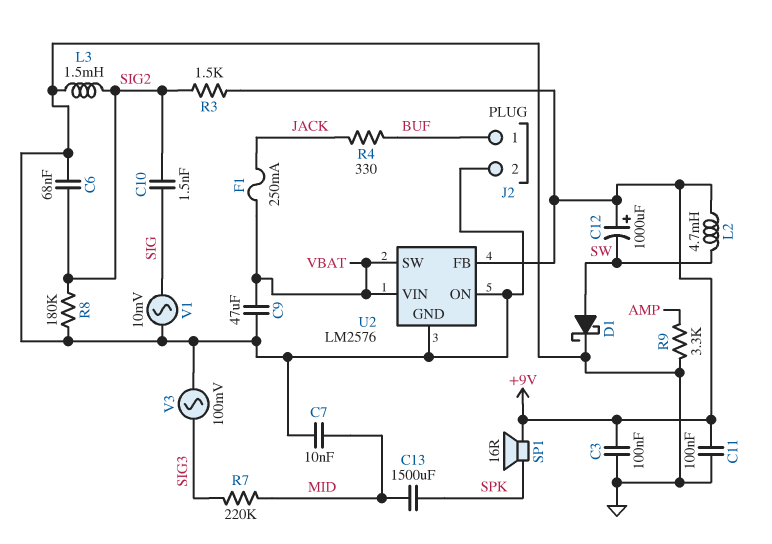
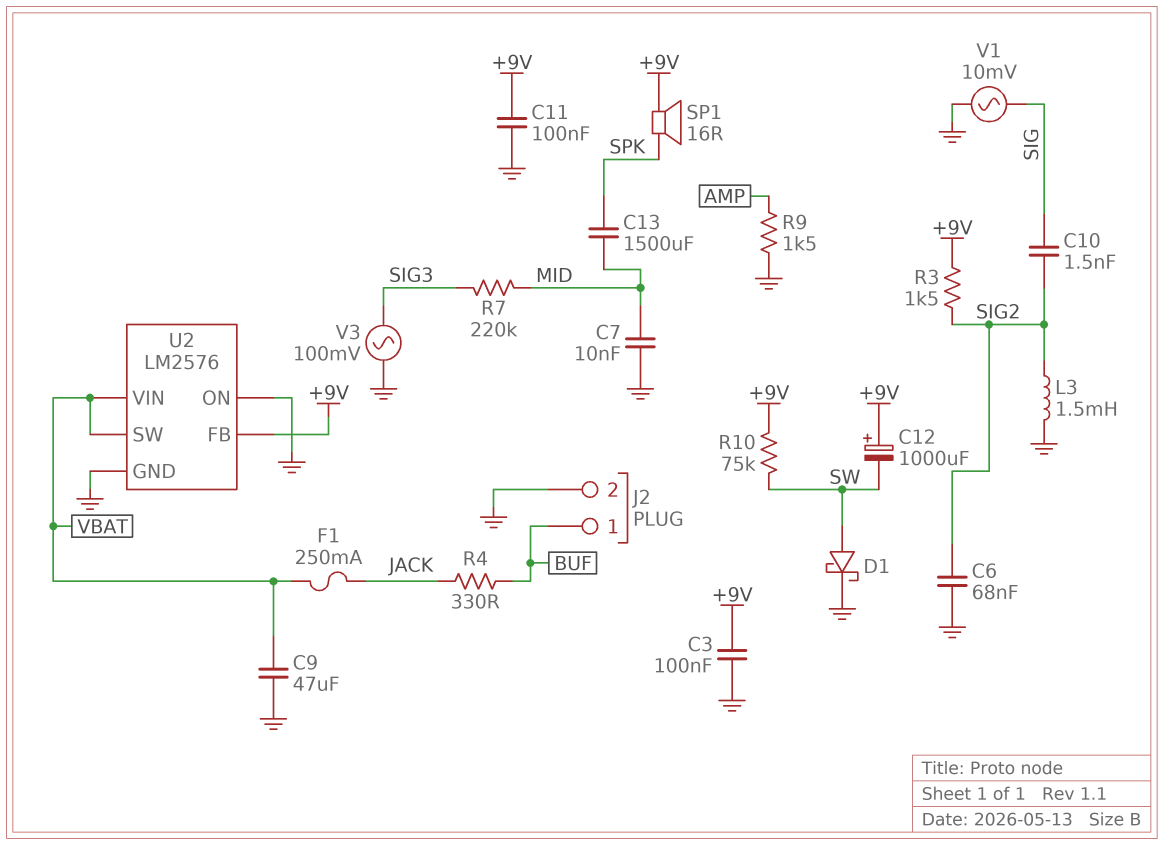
L2: 4.7mH (+9V, SW) -> none
R8: 180k (GND, SIG2) -> none
R9: 3.3k (AMP, GND) -> 1.5k (AMP, GND)
R10: none -> 75k (+9V, SW)

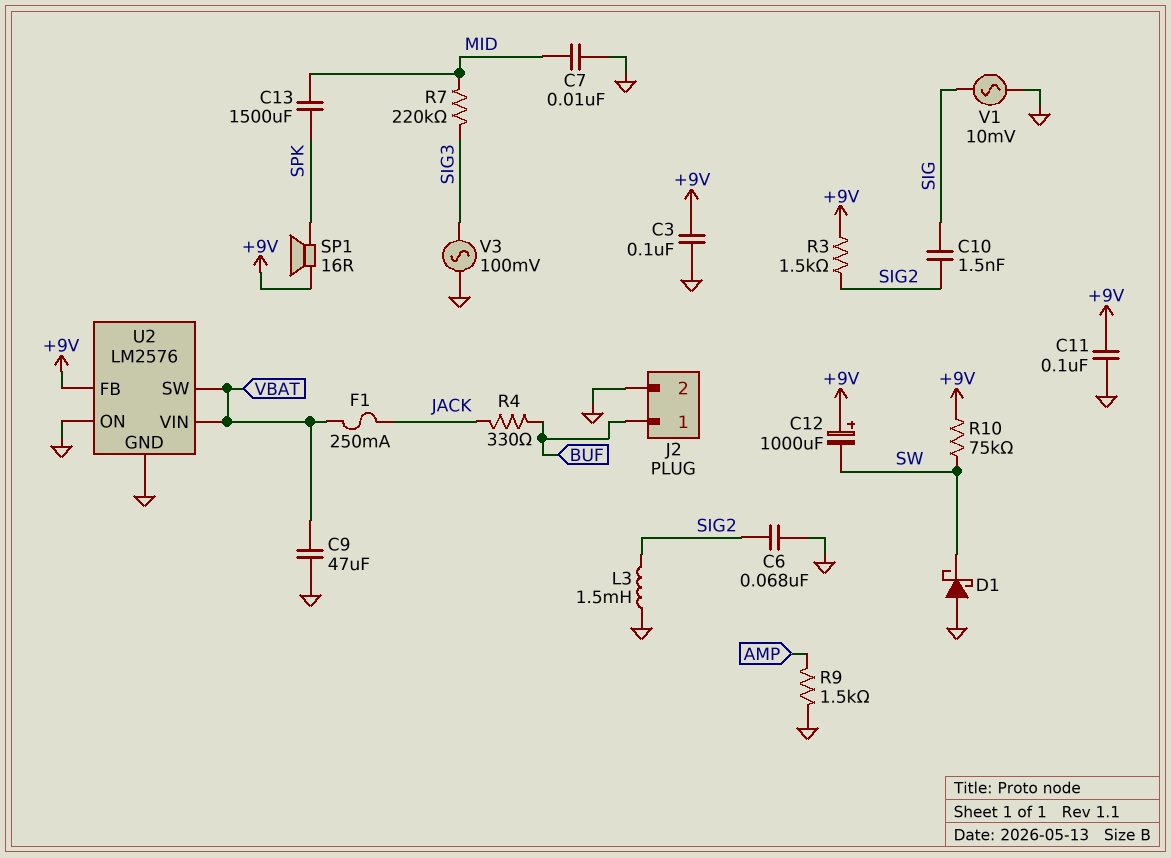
D1: schottky (A SW, K GND) -> schottky (A GND, K SW)

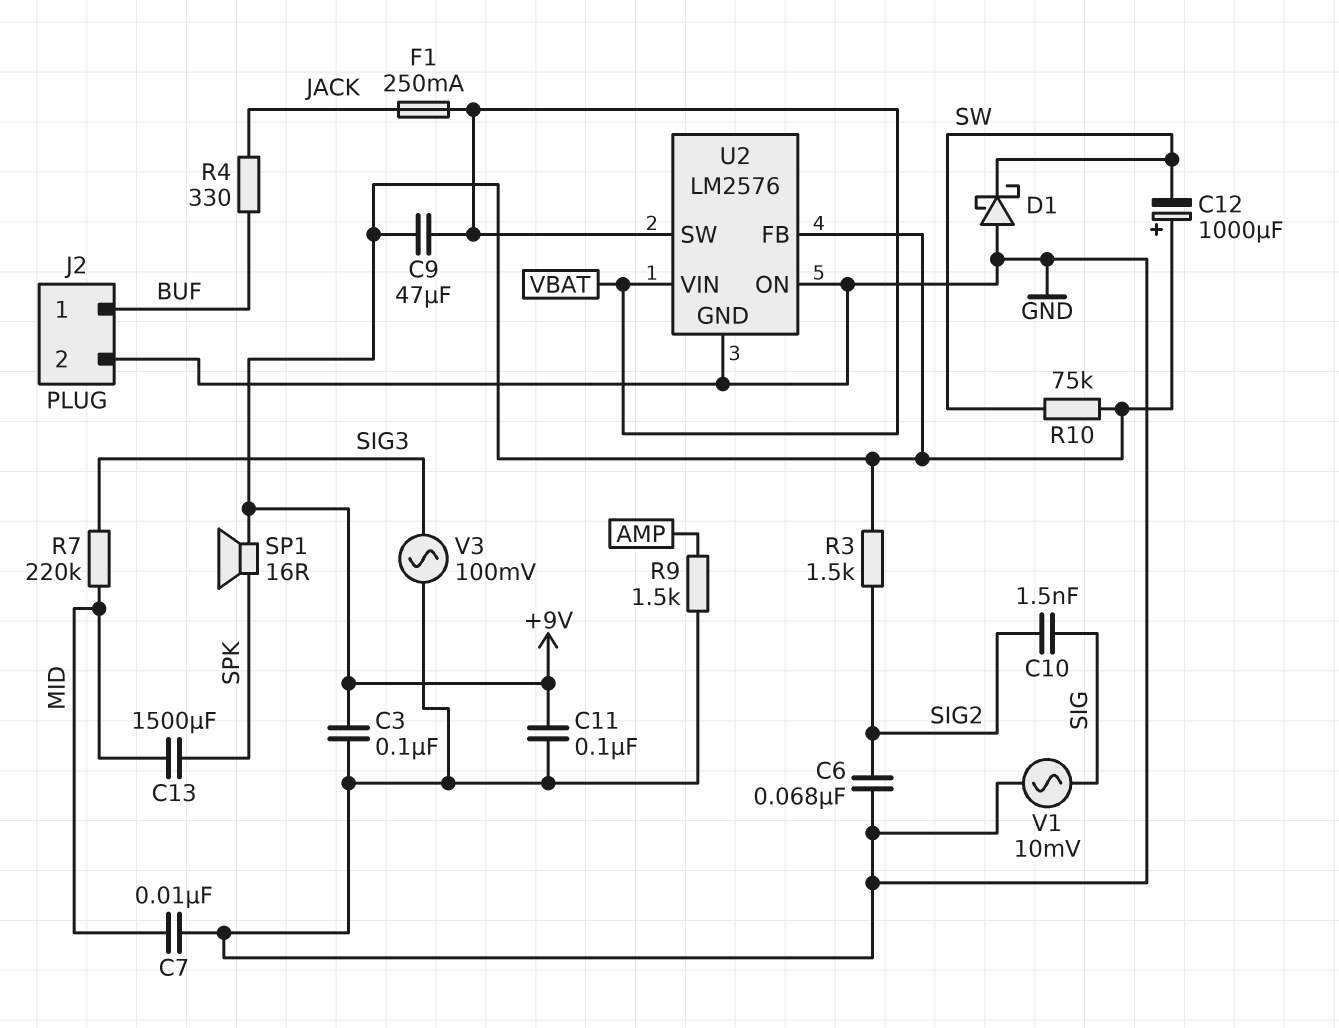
C9: 47uF (GND, VBAT) -> 47uF (+9V, VBAT)
L3: 1.5mH (GND, SIG2) -> none

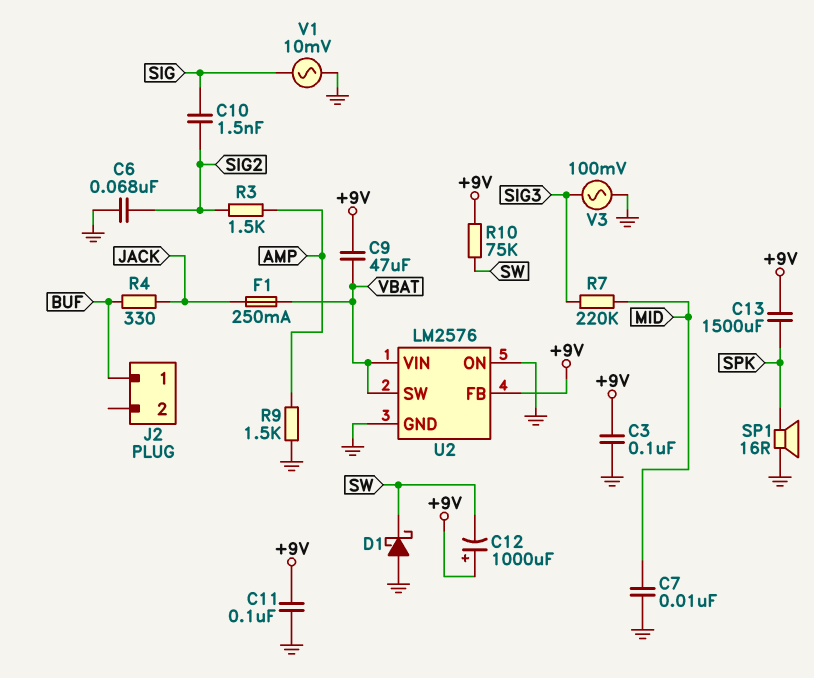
C13: 1500uF (MID, SPK) -> 1500uF (+9V, SPK)
J2 pin 2: GND -> none
R3: 1.5k (+9V, SIG2) -> 1.5k (AMP, SIG2)
SP1: speaker 16R (+9V, SPK) -> speaker 16R (GND, SPK)

